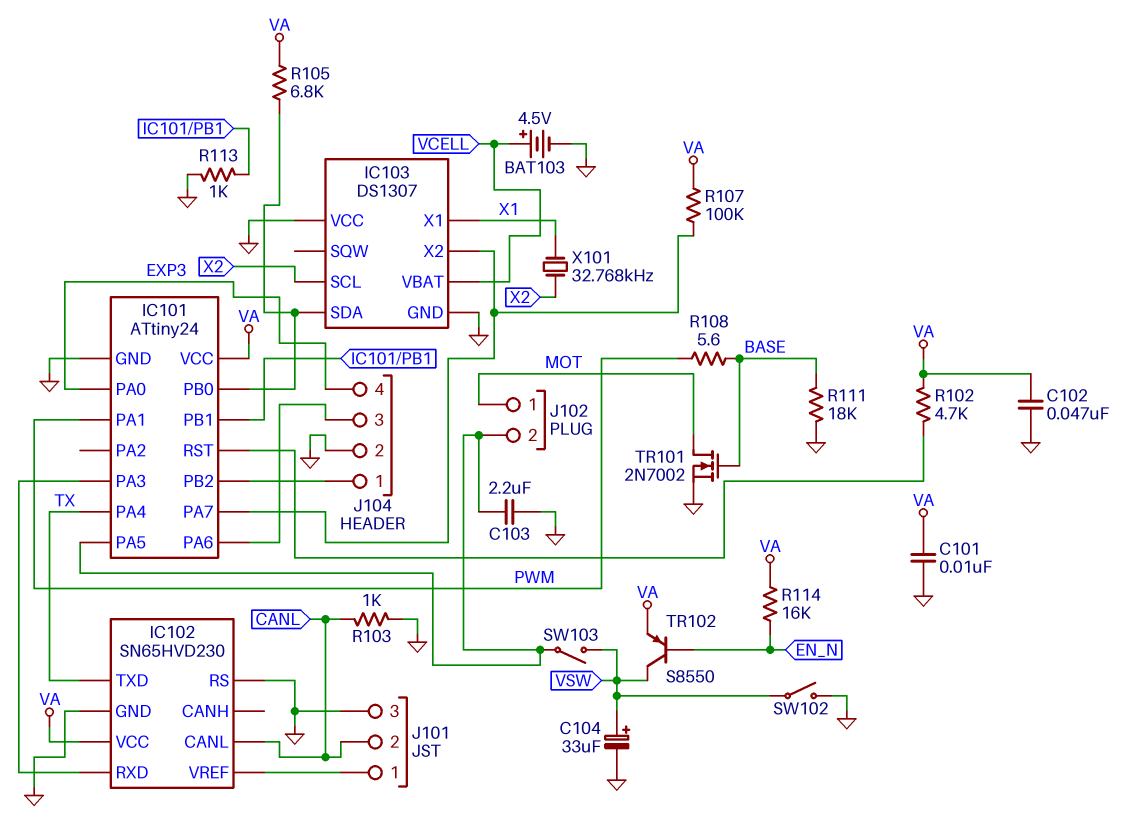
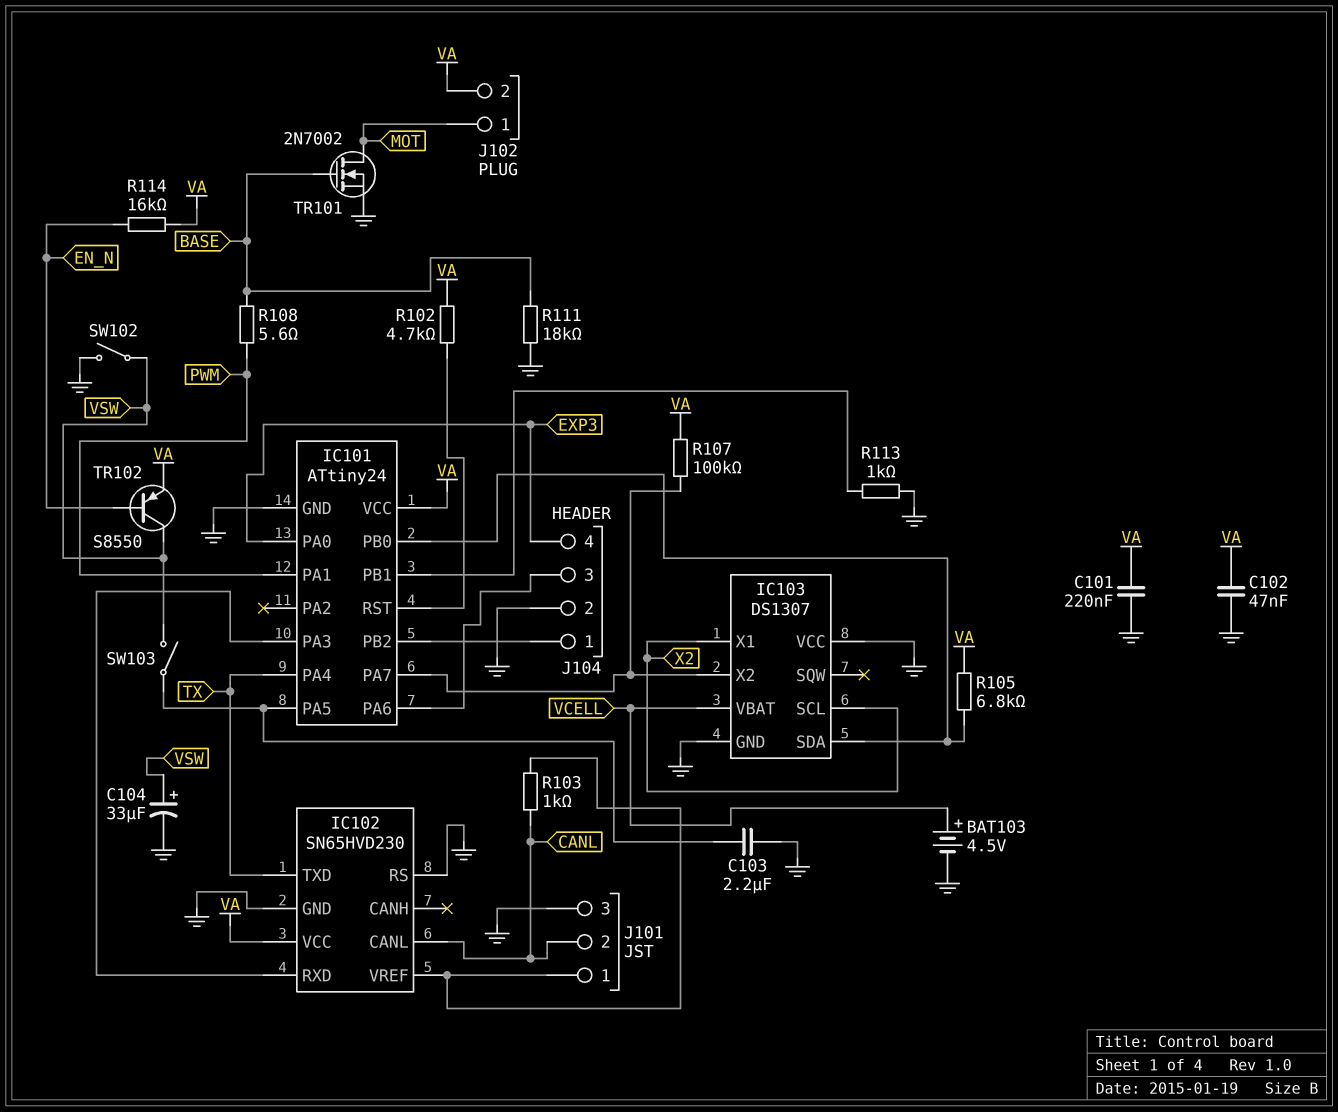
C101: 10nF (GND, VA) -> 220nF (GND, VA)
IC103 pin X1: X1 -> X2
J102 pin 2: IC101/PA5 -> VA
R103: 1k (CANL, GND) -> 1k (CANL, IC102/VREF)
X101: 32.768kHz (X1, X2) -> none

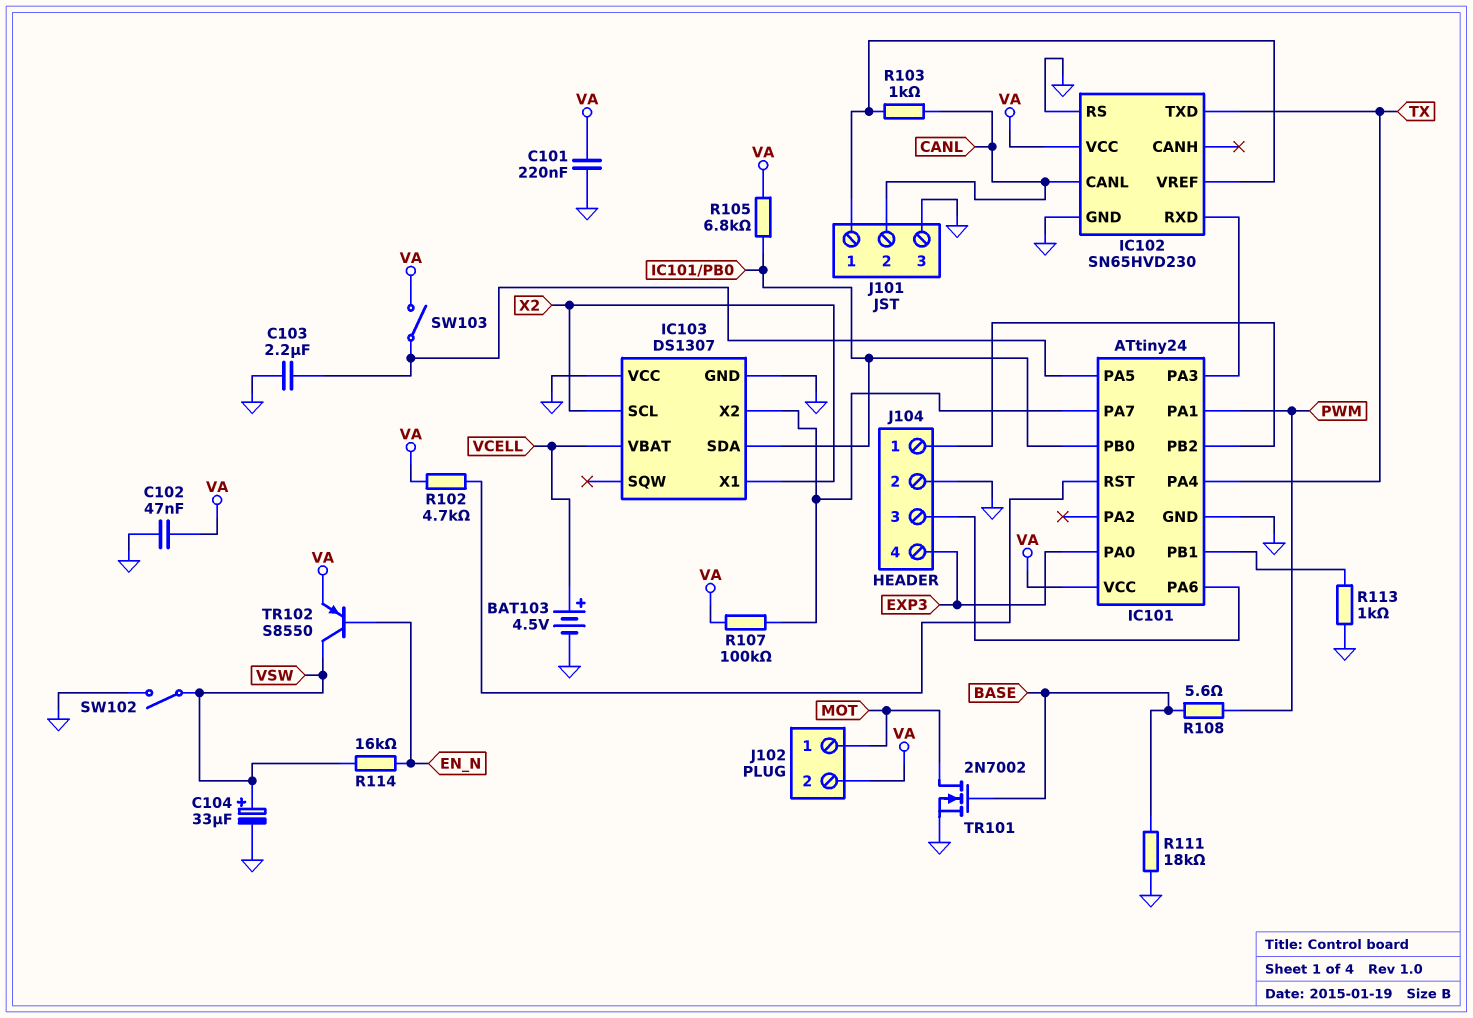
R114: 16k (EN_N, VA) -> 16k (EN_N, VSW)
SW103: switch (IC101/PA5, VSW) -> switch (IC101/PA5, VA)

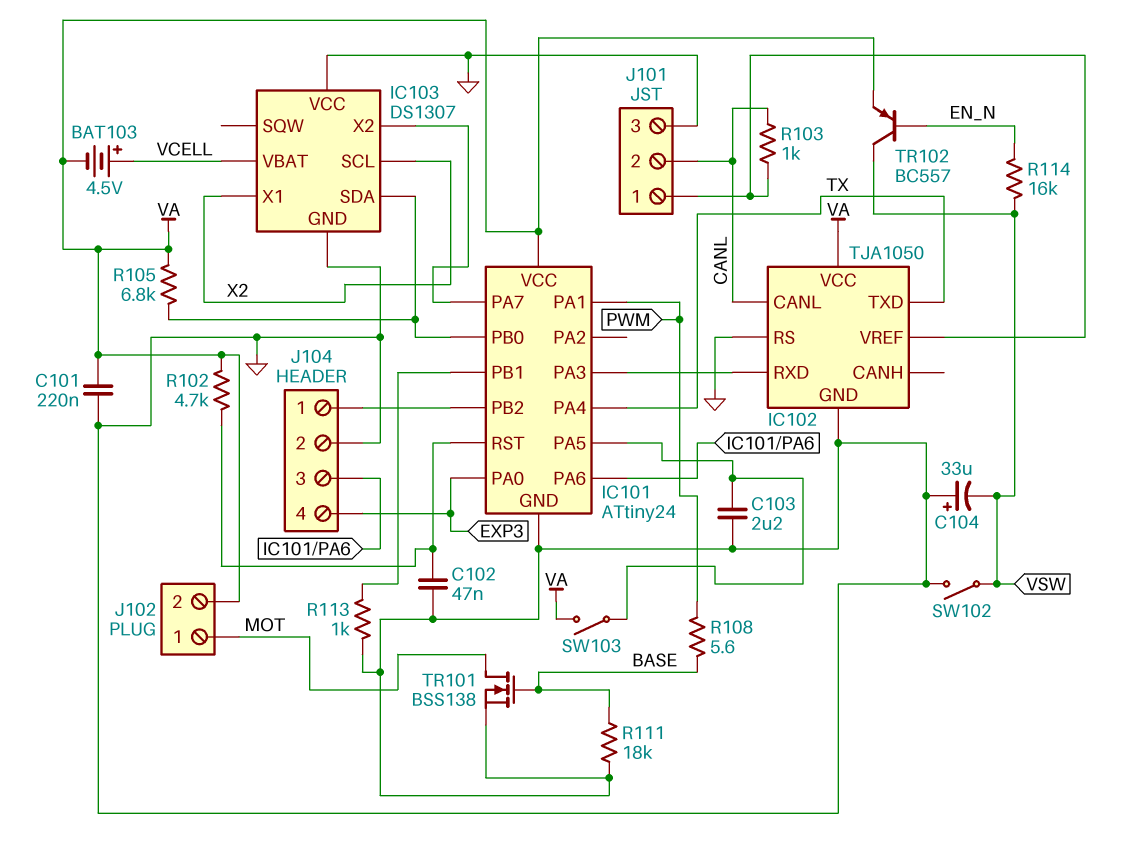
BAT103: 4.5V (plus VCELL, minus GND) -> 4.5V (plus VCELL, minus VA)
C102: 47nF (GND, VA) -> 47nF (GND, IC101/RST)
C104: 33uF (plus VSW, minus GND) -> 33uF (plus GND, minus VSW)
IC102: SN65HVD230 -> TJA1050
R107: 100k (IC101/PA7, VA) -> none
TR101: NMOS 2N7002 (G BASE, D MOT, S GND) -> NMOS BSS138 (G BASE, D MOT, S GND)
TR102: PNP S8550 (B EN_N, C VSW, E VA) -> PNP BC557 (B EN_N, C VSW, E VA)

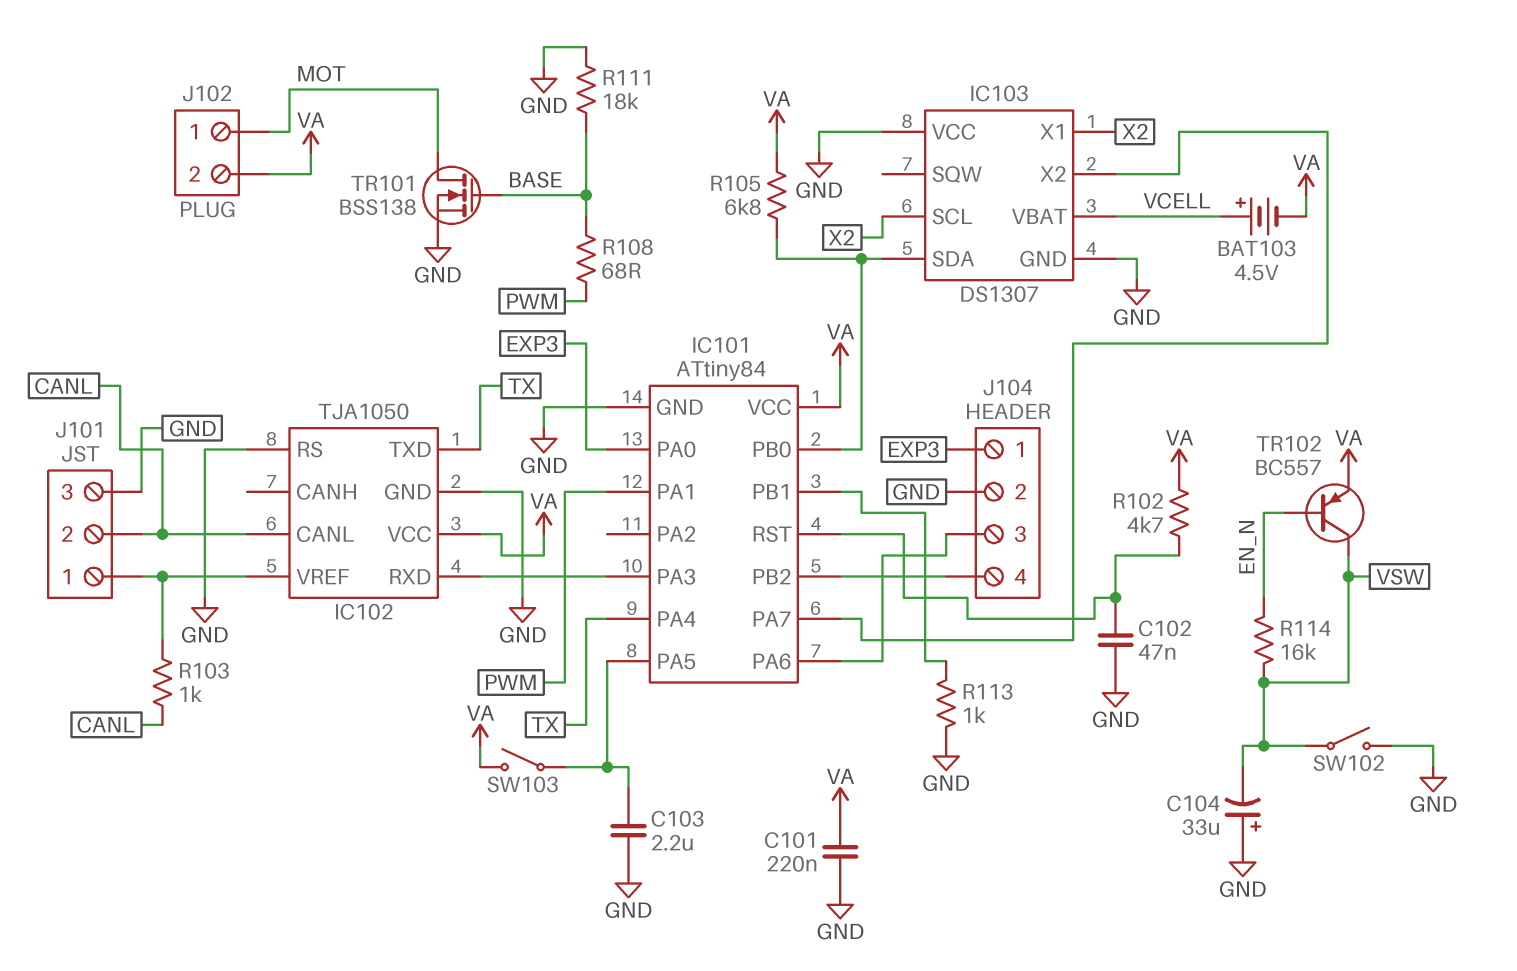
IC101: ATtiny24 -> ATtiny84
J104 pin 1: IC101/PB2 -> EXP3
J104 pin 4: EXP3 -> IC101/PB2
R108: 5.6 (BASE, PWM) -> 68 (BASE, PWM)

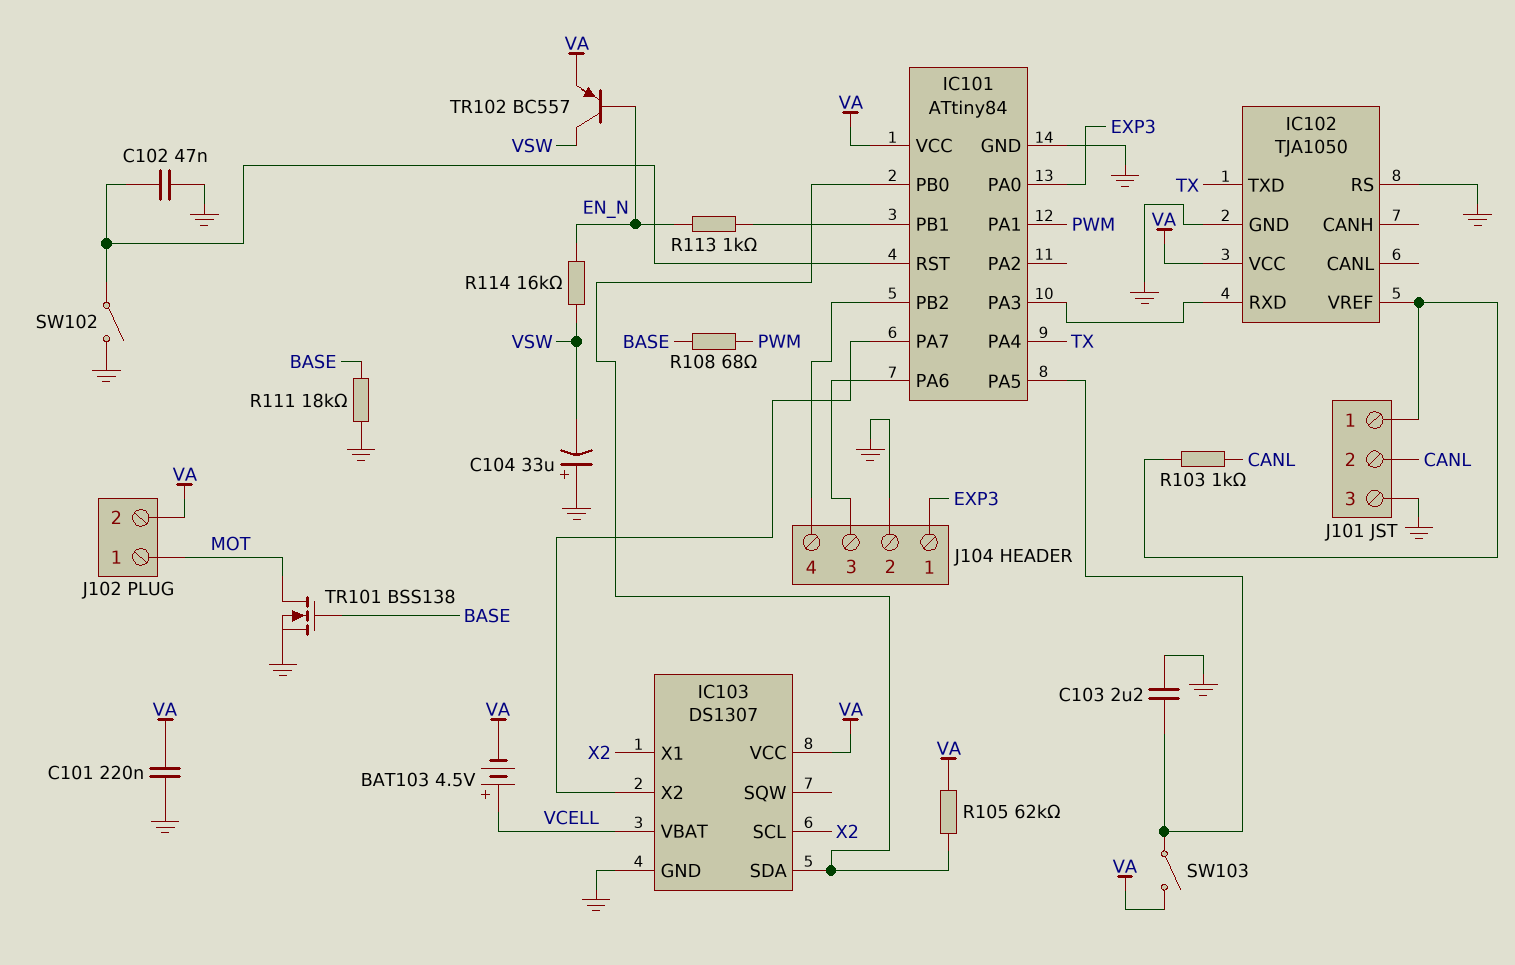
IC102 pin CANL: CANL -> none
IC103 pin VCC: GND -> VA
R102: 4.7k (IC101/RST, VA) -> none
R105: 6.8k (IC101/PB0, VA) -> 62k (IC101/PB0, VA)
R113: 1k (GND, IC101/PB1) -> 1k (EN_N, IC101/PB1)
SW102: switch (GND, VSW) -> switch (GND, IC101/RST)

